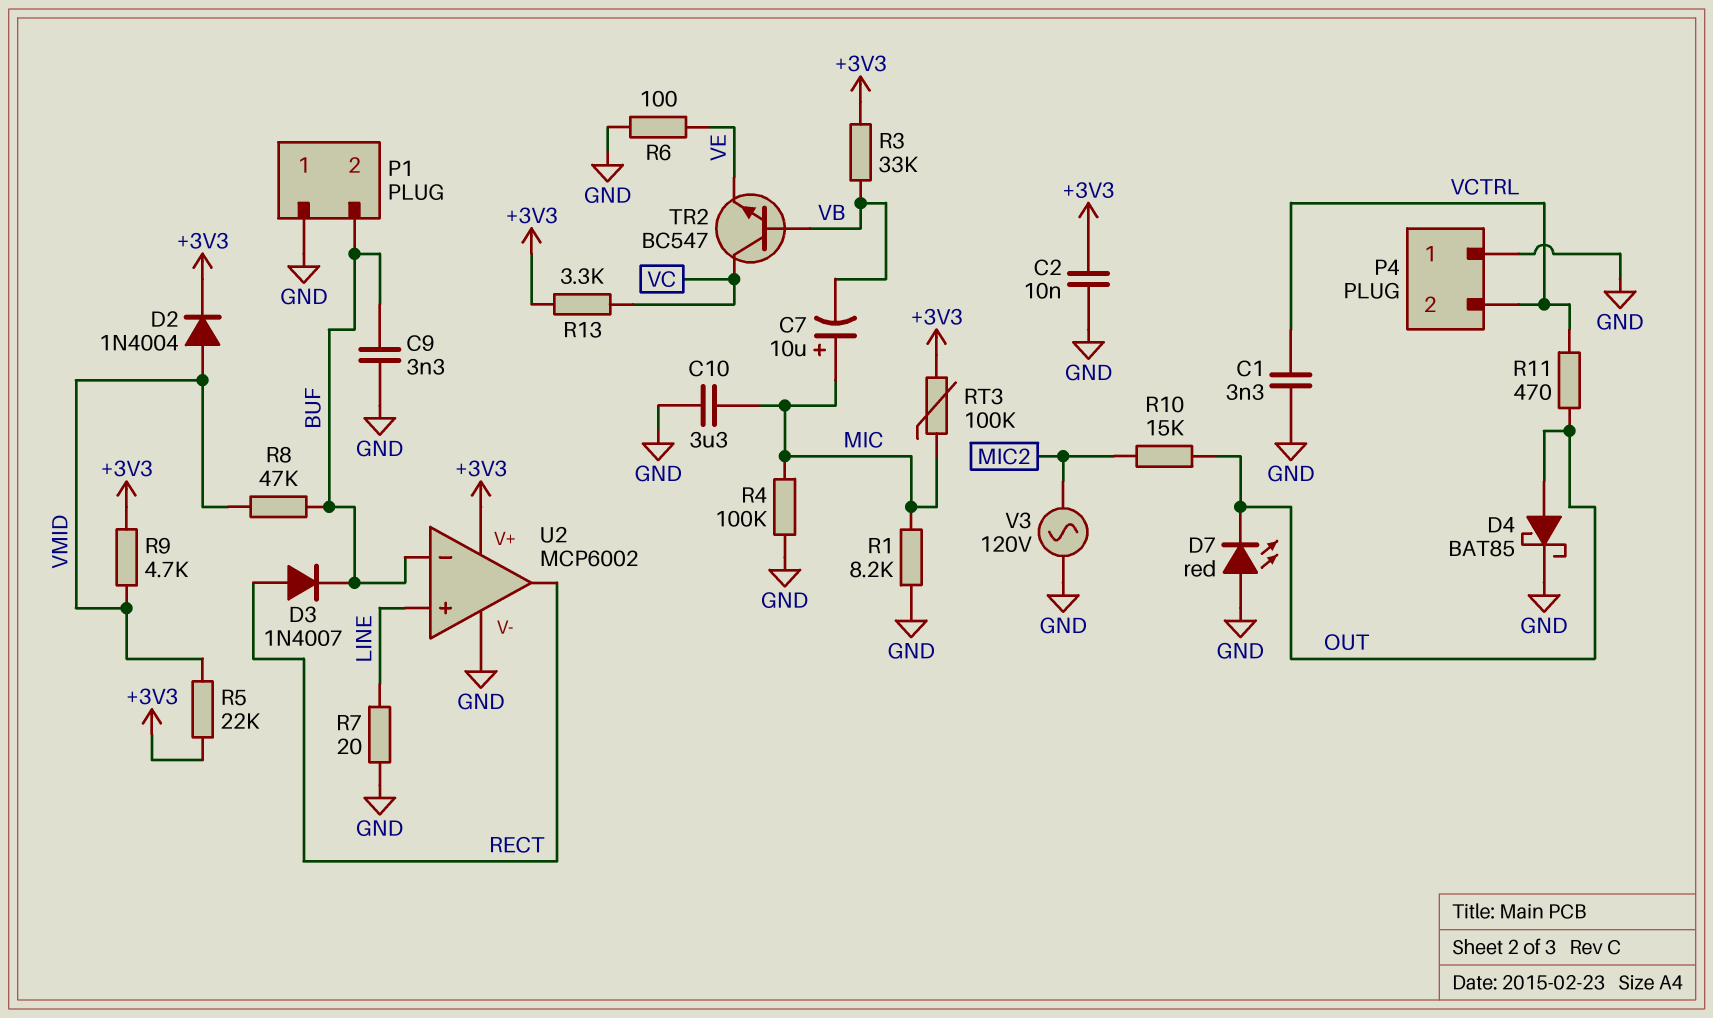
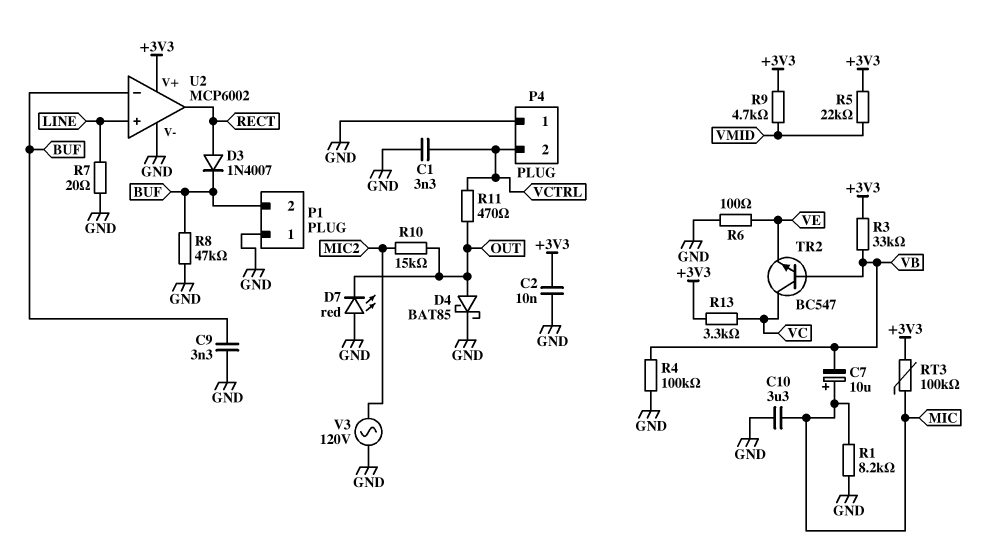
D2: diode 1N4004 (A VMID, K +3V3) -> none
R4: 100k (GND, MIC) -> 100k (GND, VB)
R8: 47k (BUF, VMID) -> 47k (BUF, GND)

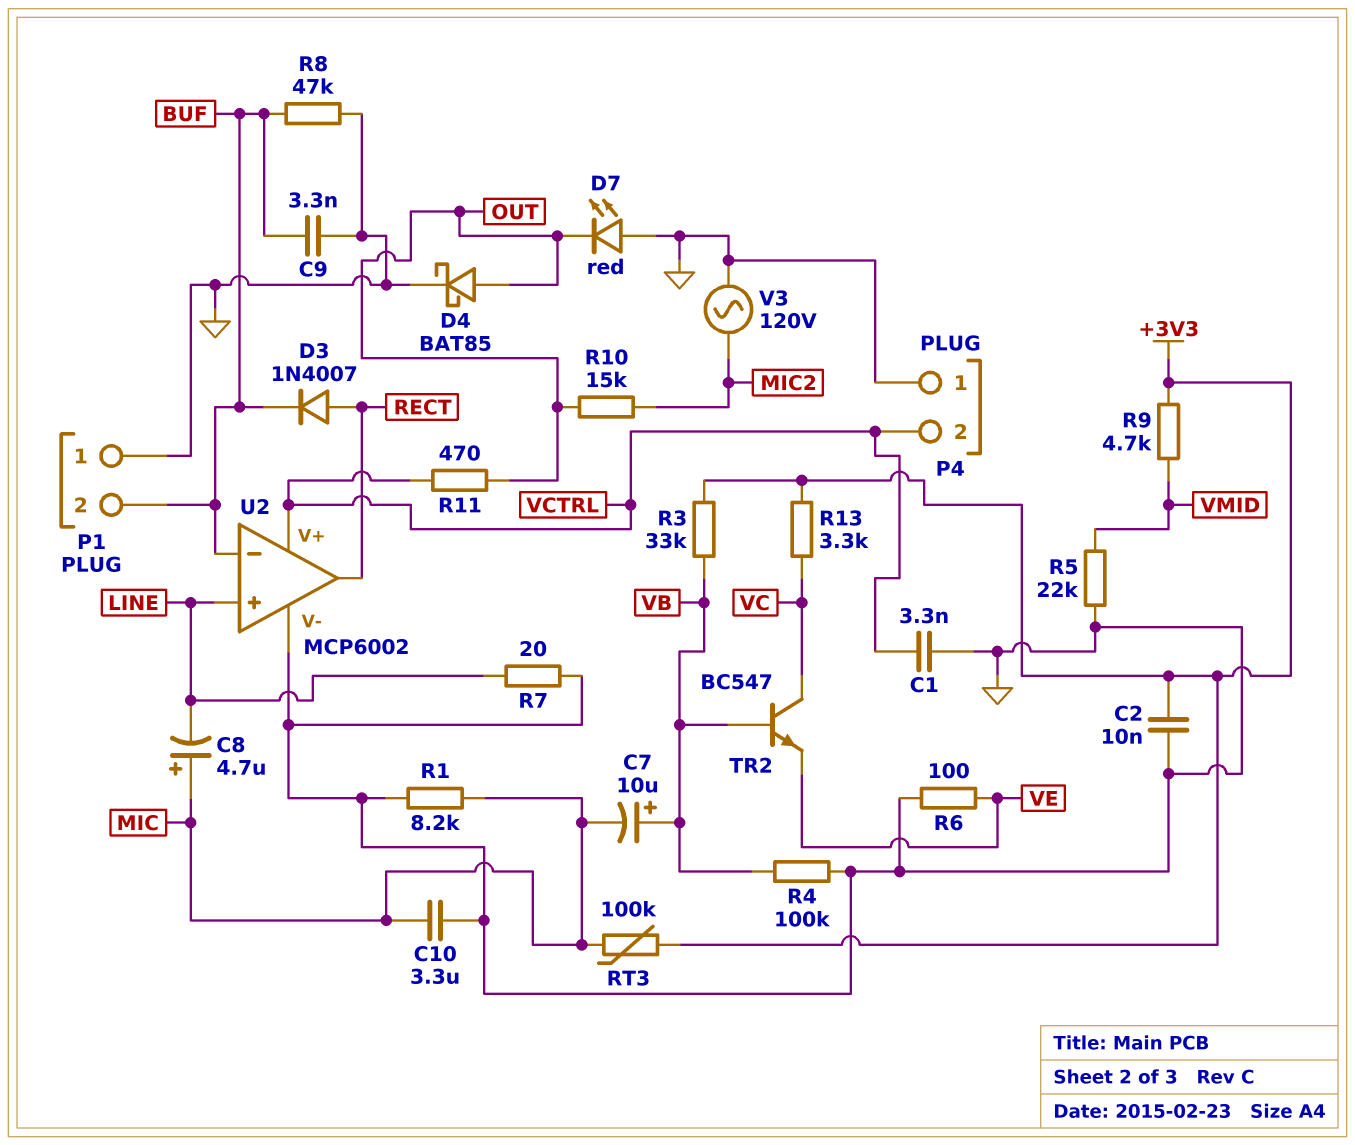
C7: 10uF (plus MIC, minus VB) -> 10uF (plus VB, minus MIC)
C8: none -> 4.7uF (plus MIC, minus LINE)
R5: 22k (+3V3, VMID) -> 22k (GND, VMID)
U2 pin V+: +3V3 -> VCTRL

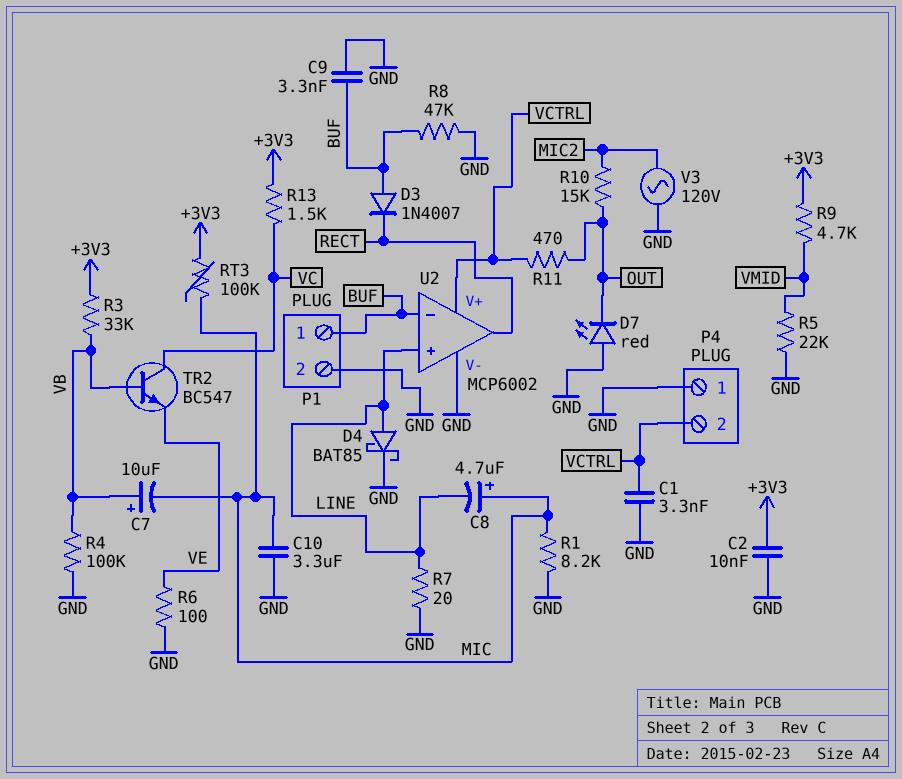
D3: diode 1N4007 (A RECT, K BUF) -> diode 1N4007 (A BUF, K RECT)
D4: schottky BAT85 (A OUT, K GND) -> schottky BAT85 (A LINE, K GND)
P1 pin 1: GND -> BUF
P1 pin 2: BUF -> GND
R13: 3.3k (+3V3, VC) -> 1.5k (+3V3, VC)

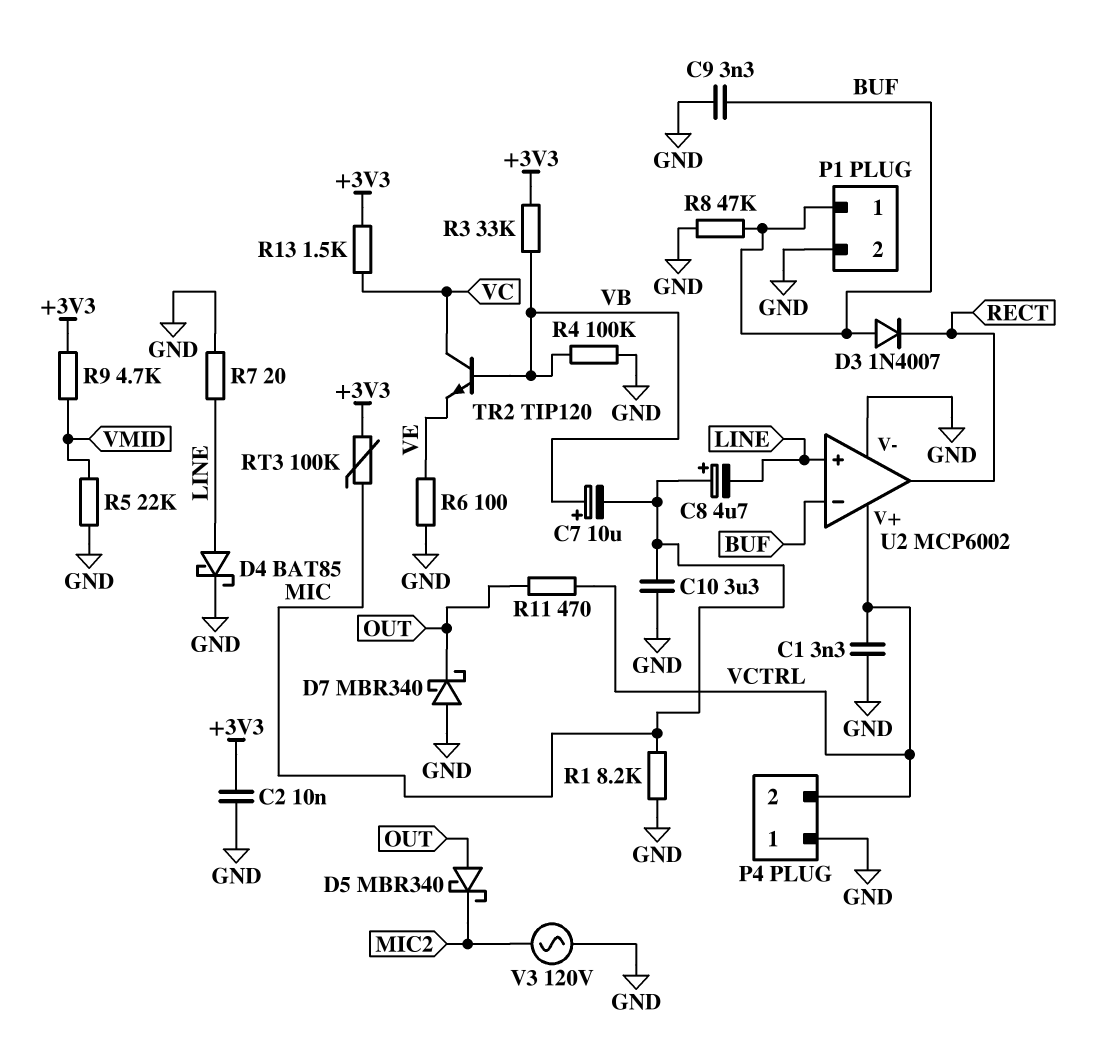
D5: none -> schottky MBR340 (A OUT, K MIC2)
D7: LED red (A GND, K OUT) -> schottky MBR340 (A GND, K OUT)
R10: 15k (MIC2, OUT) -> none
TR2: NPN BC547 (B VB, C VC, E VE) -> NPN TIP120 (B VB, C VC, E VE)

